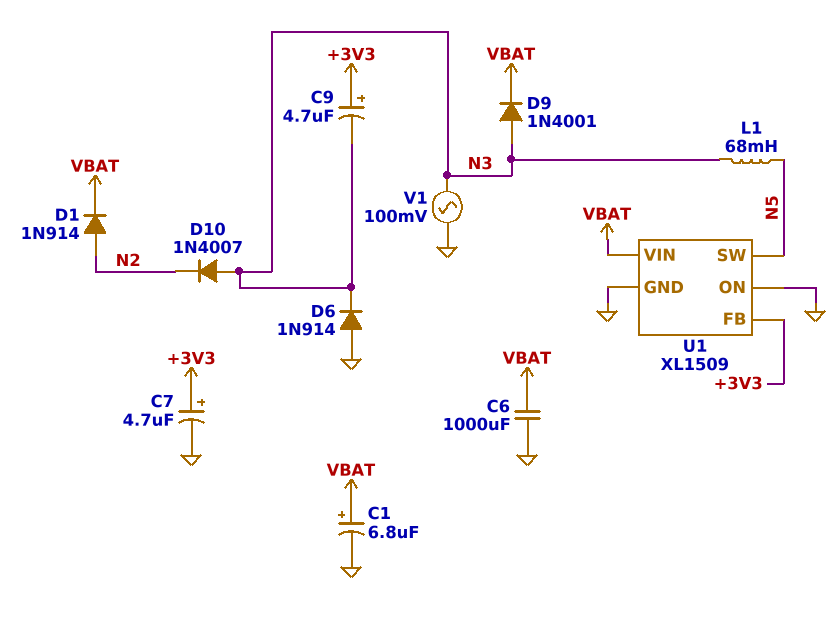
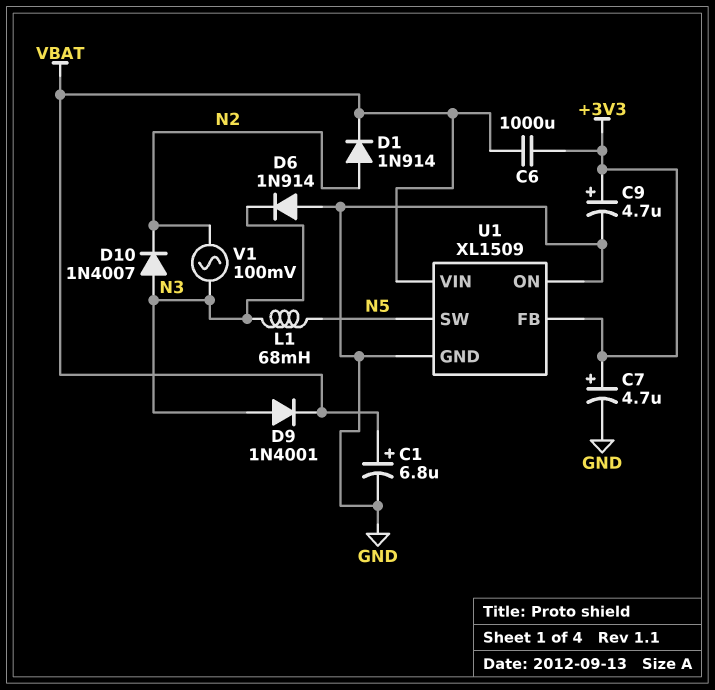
C6: 1000uF (GND, VBAT) -> 1000uF (+3V3, VBAT)
C9: 4.7uF (plus +3V3, minus N3) -> 4.7uF (plus +3V3, minus GND)
V1: AC 100mV (GND, N3) -> AC 100mV (N2, N3)

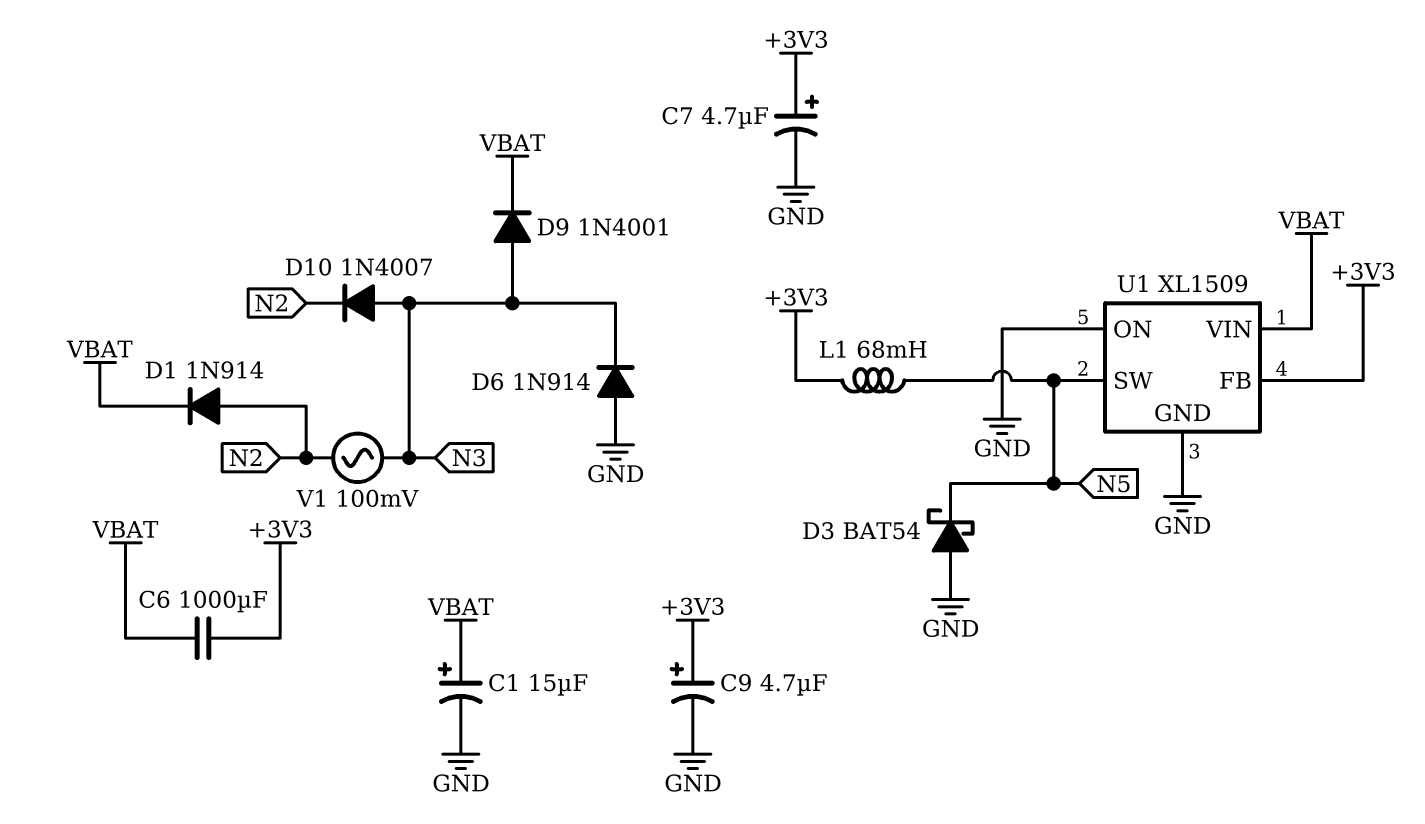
C1: 6.8uF (plus VBAT, minus GND) -> 15uF (plus VBAT, minus GND)
D3: none -> schottky BAT54 (A GND, K N5)
L1: 68mH (N3, N5) -> 68mH (+3V3, N5)

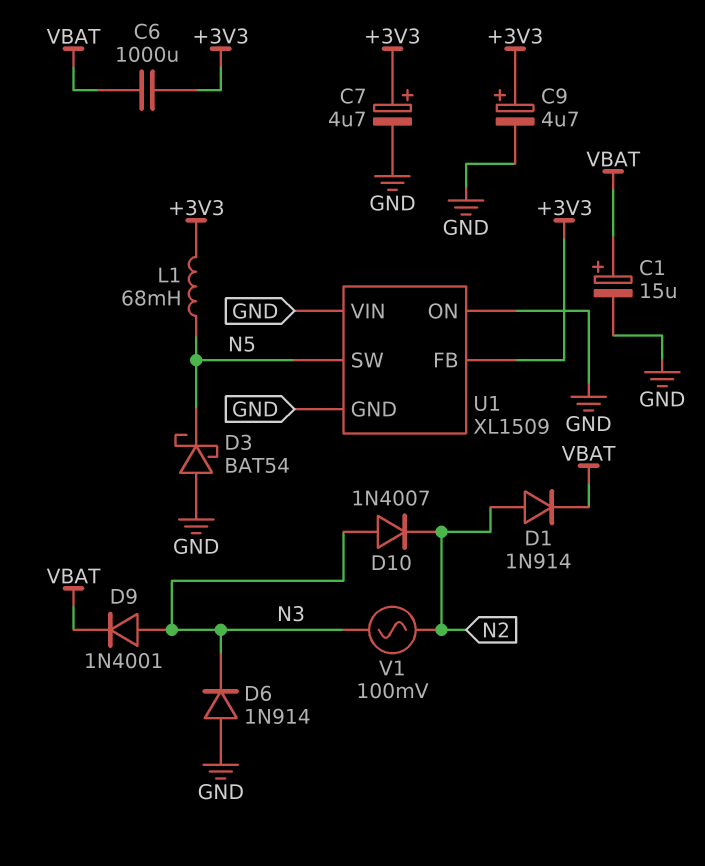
U1 pin VIN: VBAT -> GND

